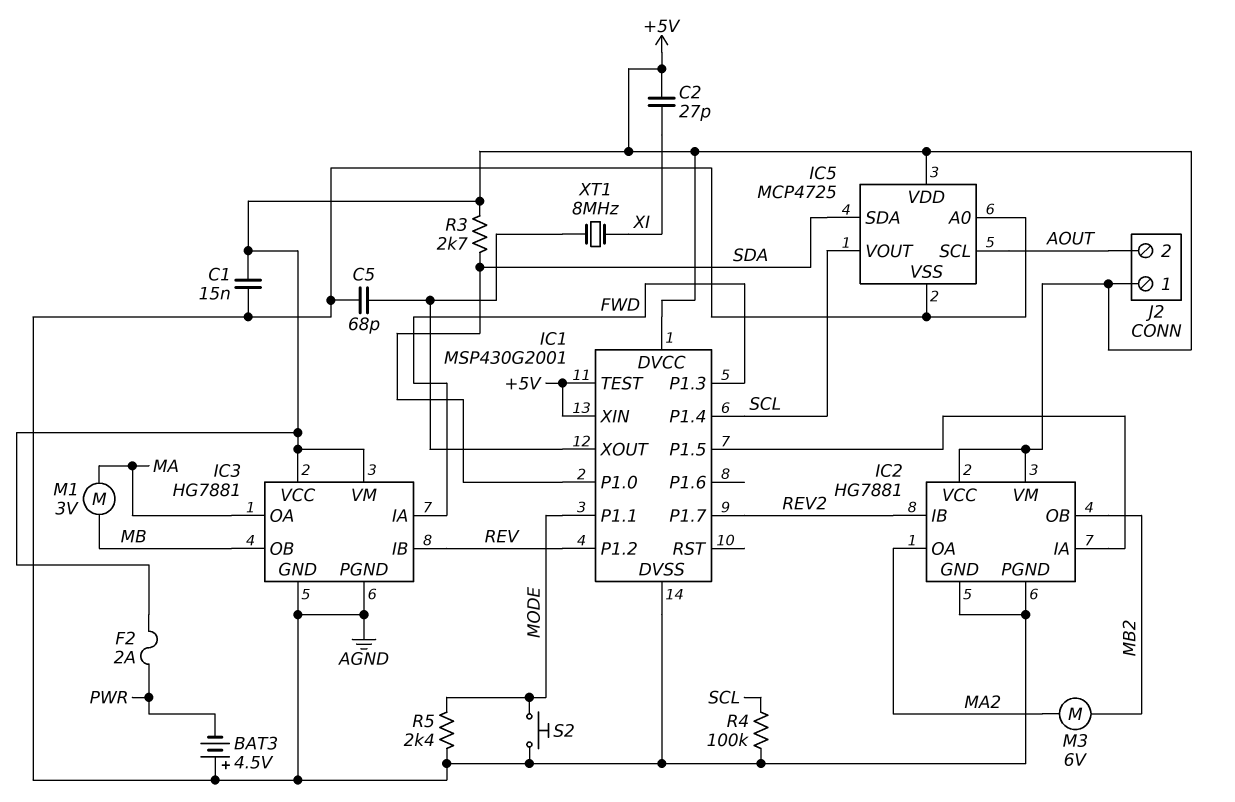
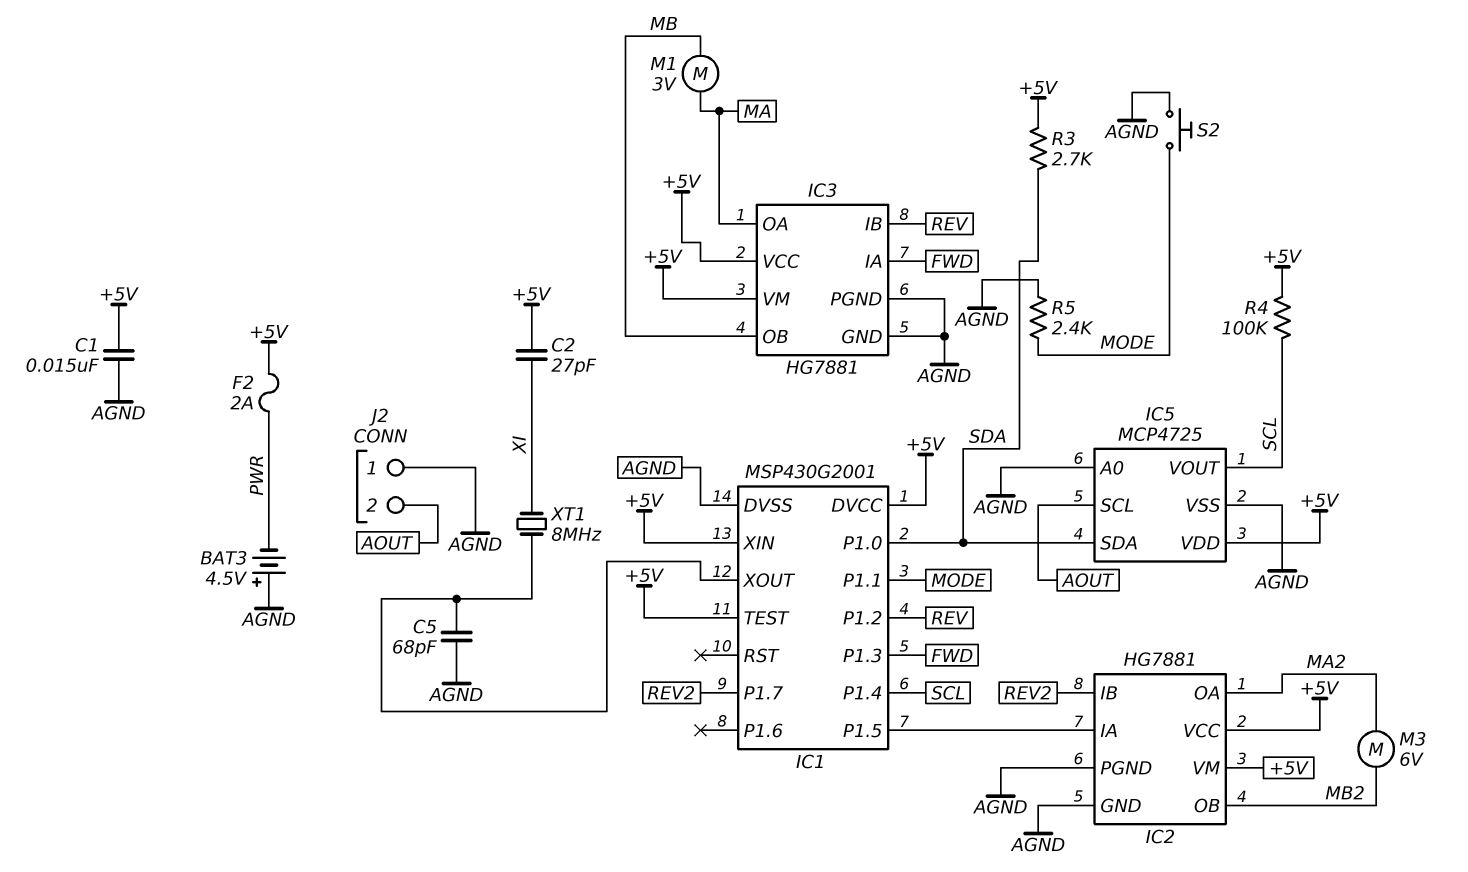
J2 pin 1: +5V -> AGND
R4: 100k (AGND, SCL) -> 100k (+5V, SCL)

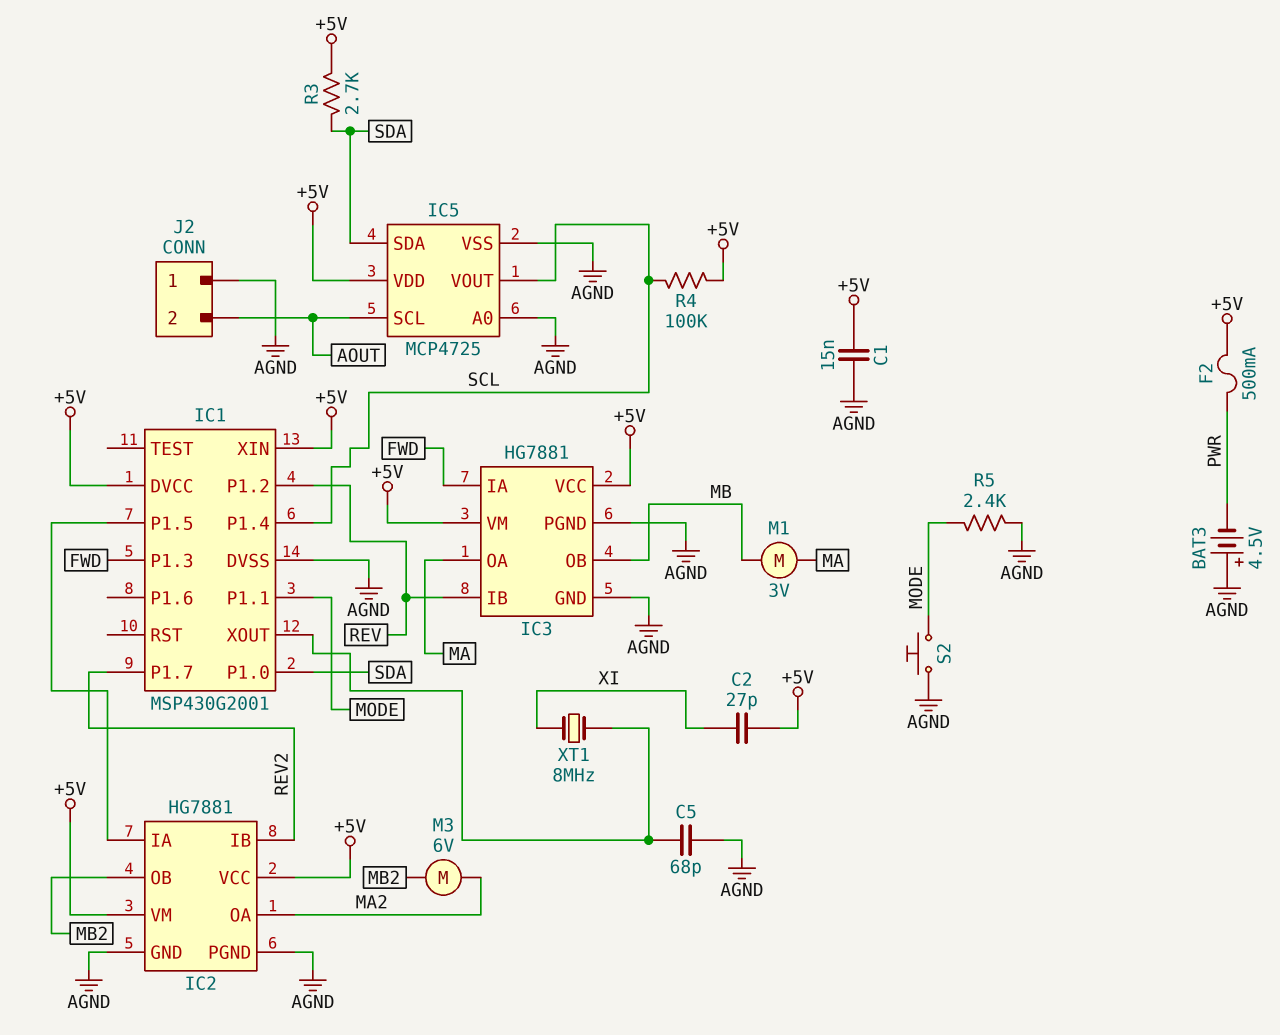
F2: 2A (+5V, PWR) -> 500mA (+5V, PWR)
IC1 pin TEST: +5V -> none

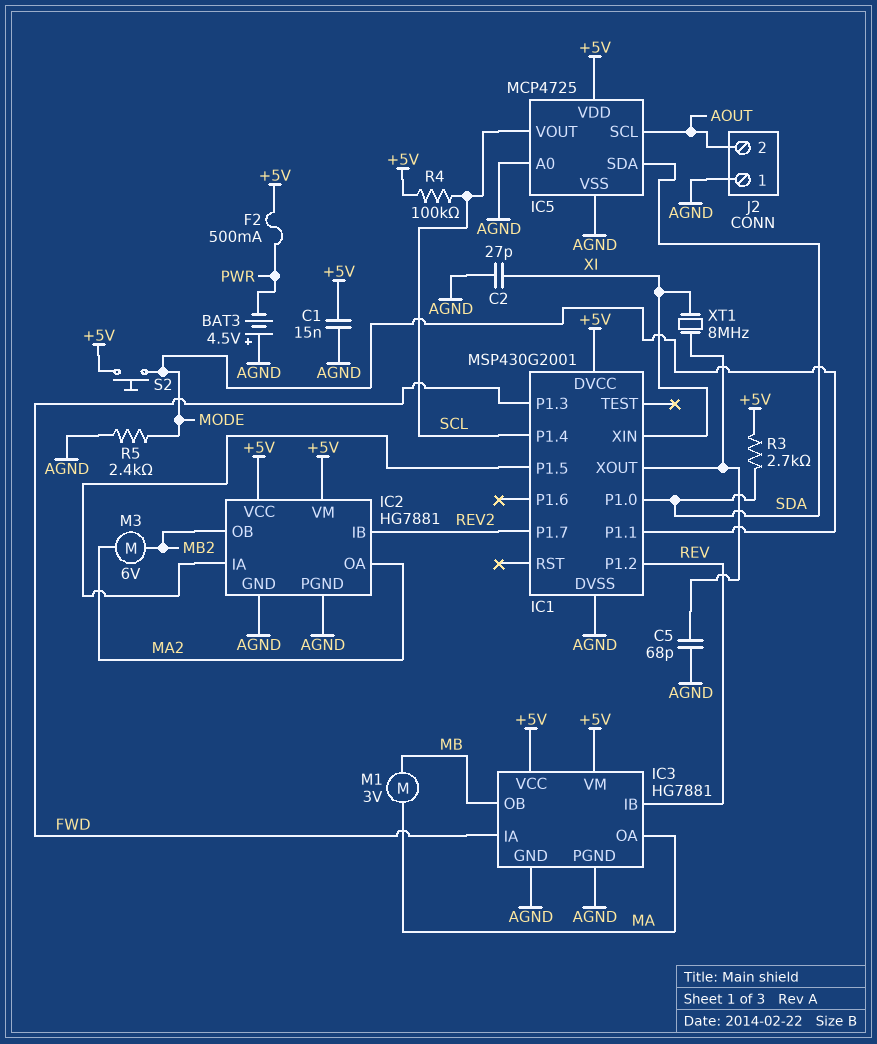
C2: 27pF (+5V, XI) -> 27pF (AGND, XI)
IC1 pin XIN: +5V -> XI
S2: button (AGND, MODE) -> button (+5V, MODE)

